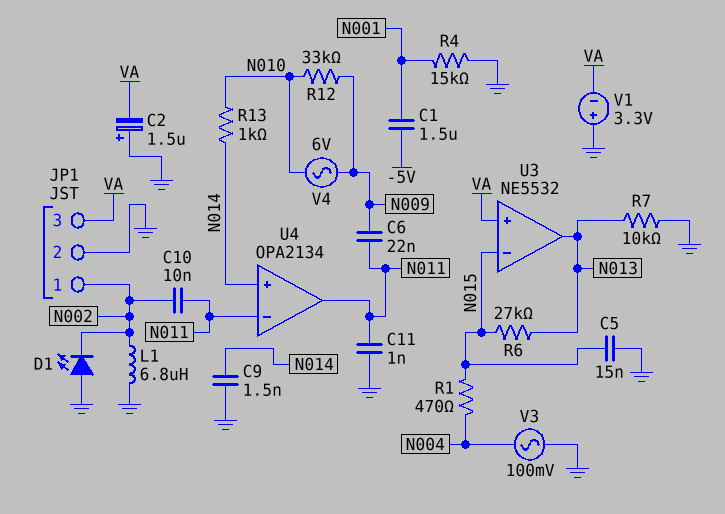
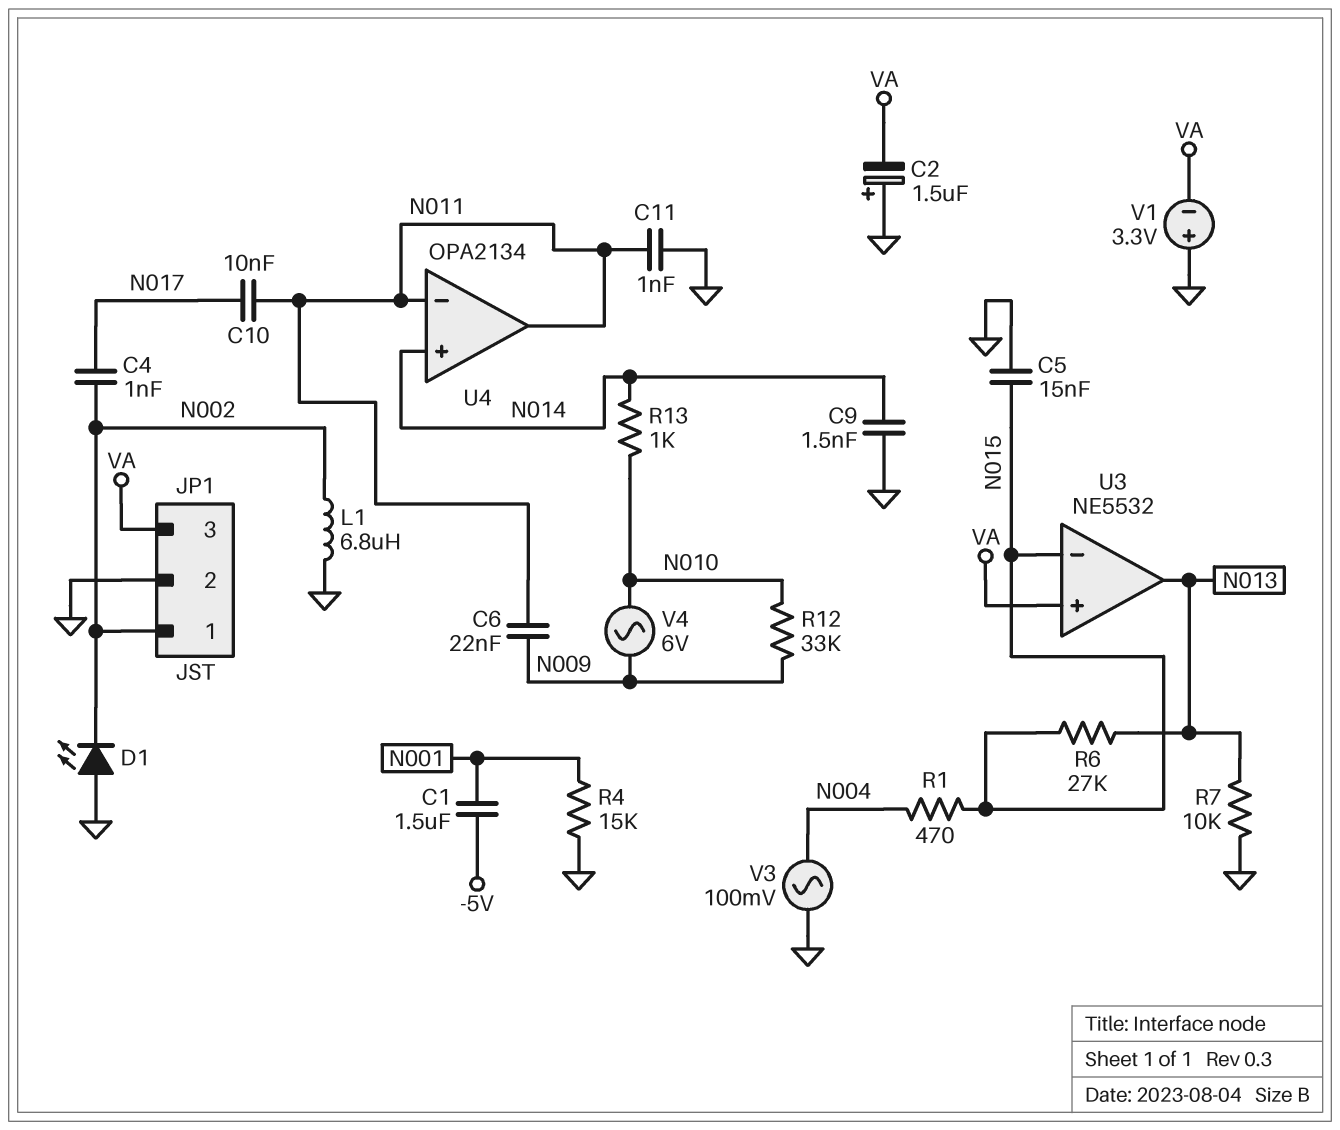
C4: none -> 1nF (N002, N017)
C10: 10nF (N002, N011) -> 10nF (N011, N017)

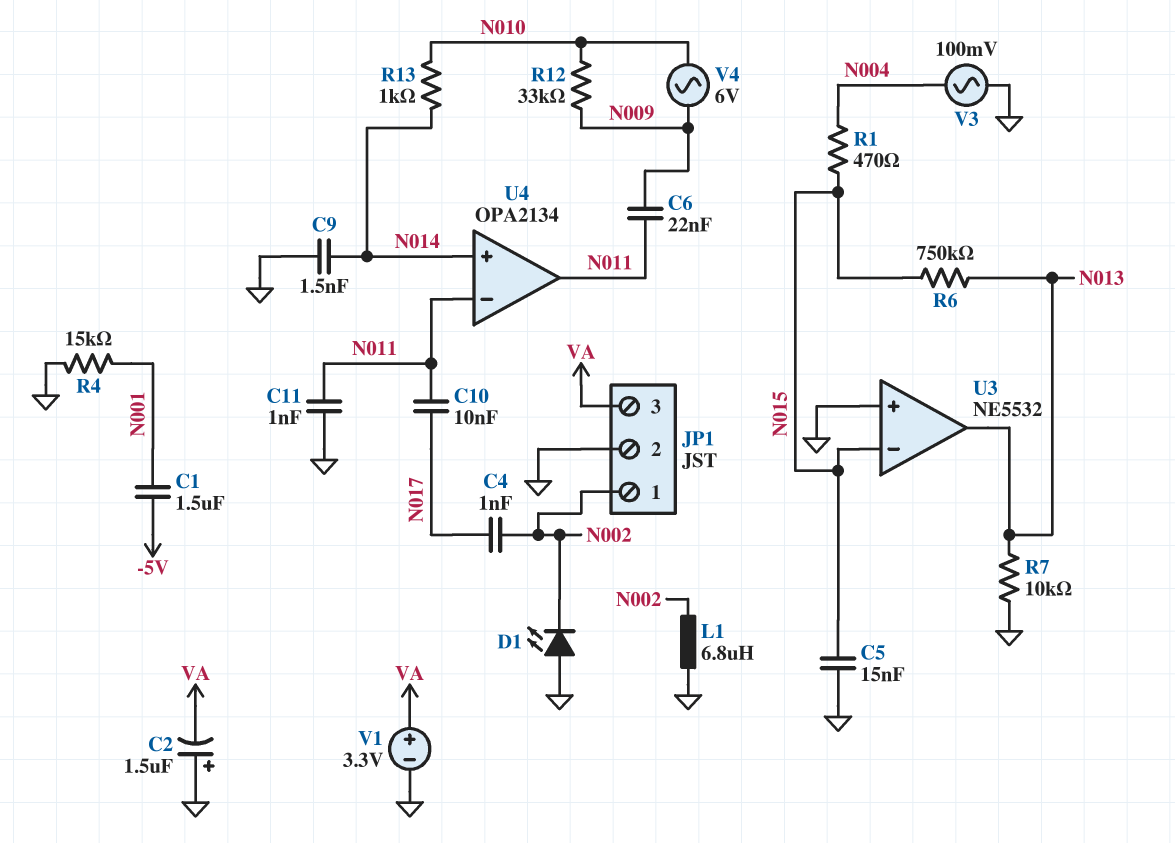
R6: 27k (N013, N015) -> 750k (N013, N015)
U3 pin in+: VA -> GND
V1: 3.3V (plus GND, minus VA) -> 3.3V (plus VA, minus GND)

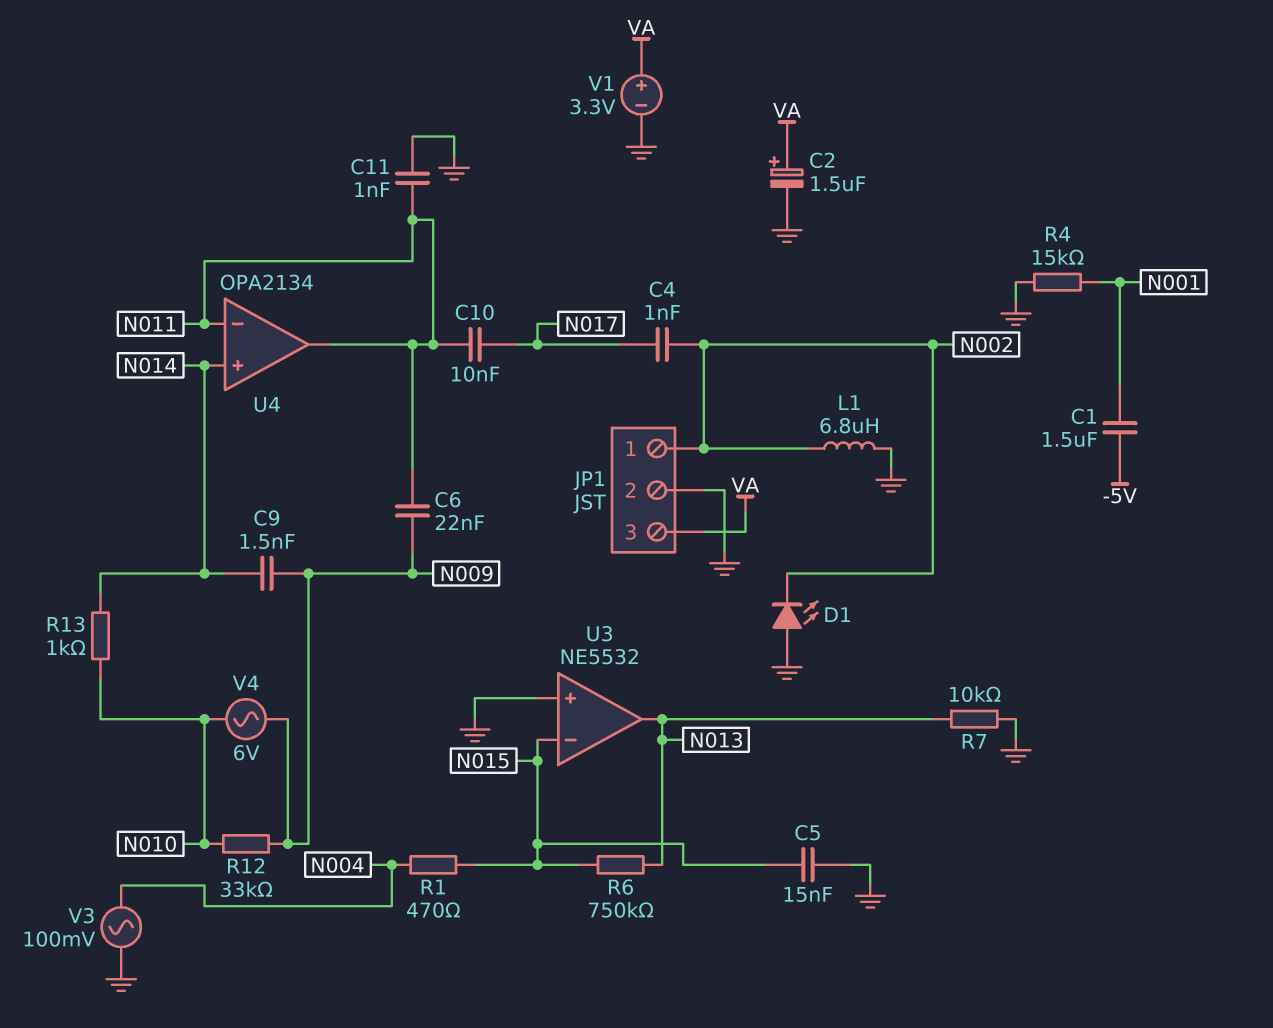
C2: 1.5uF (plus GND, minus VA) -> 1.5uF (plus VA, minus GND)
C9: 1.5nF (GND, N014) -> 1.5nF (N009, N014)

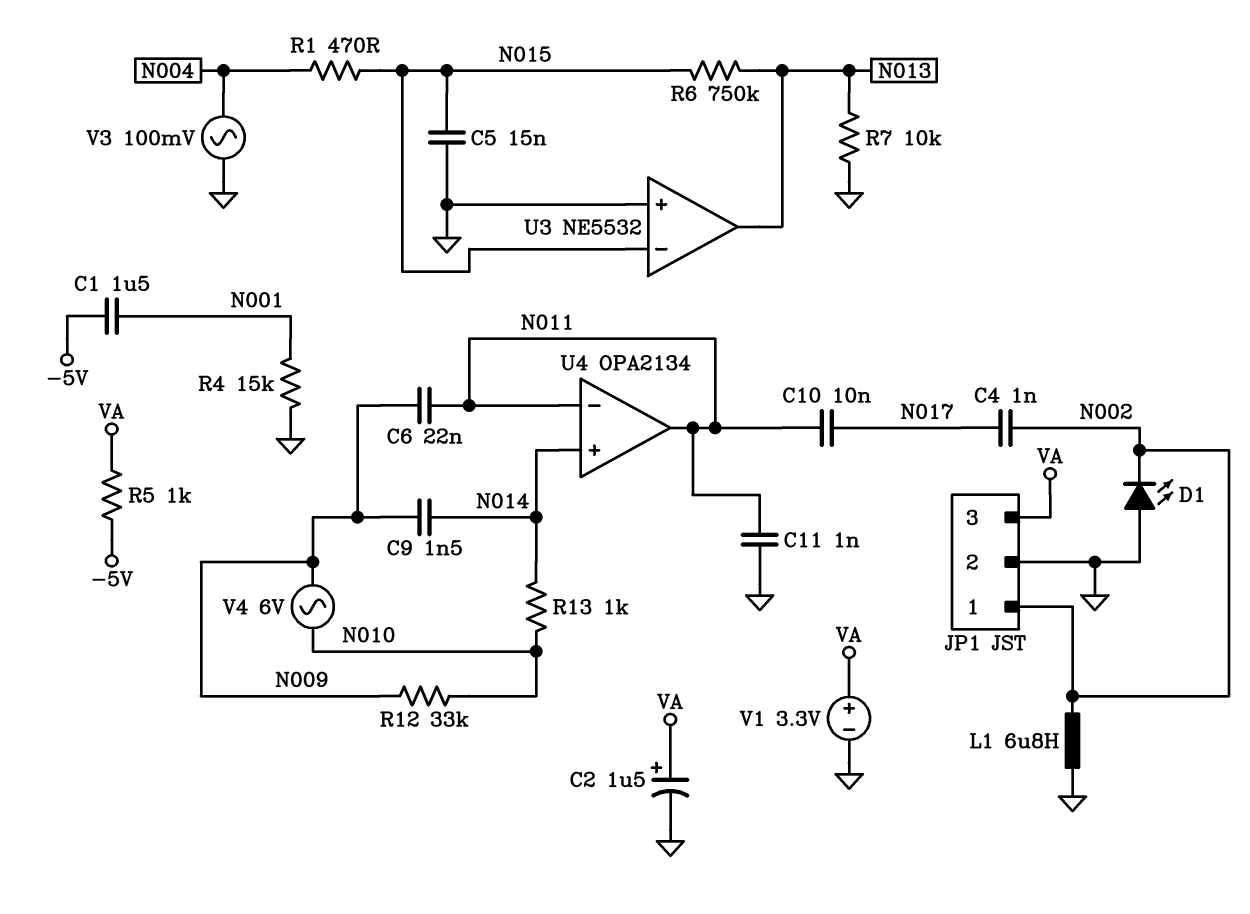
R5: none -> 1k (-5V, VA)

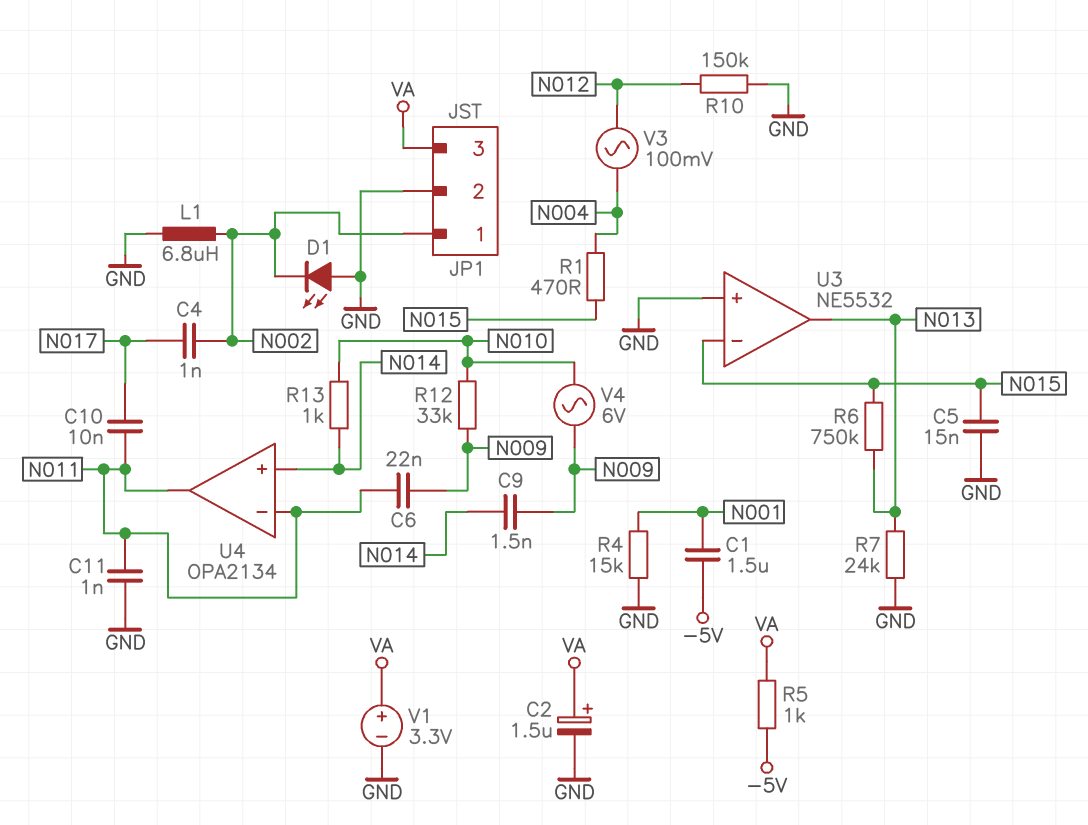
R7: 10k (GND, N013) -> 24k (GND, N013)
R10: none -> 150k (GND, N012)
V3: AC 100mV (GND, N004) -> AC 100mV (N004, N012)

